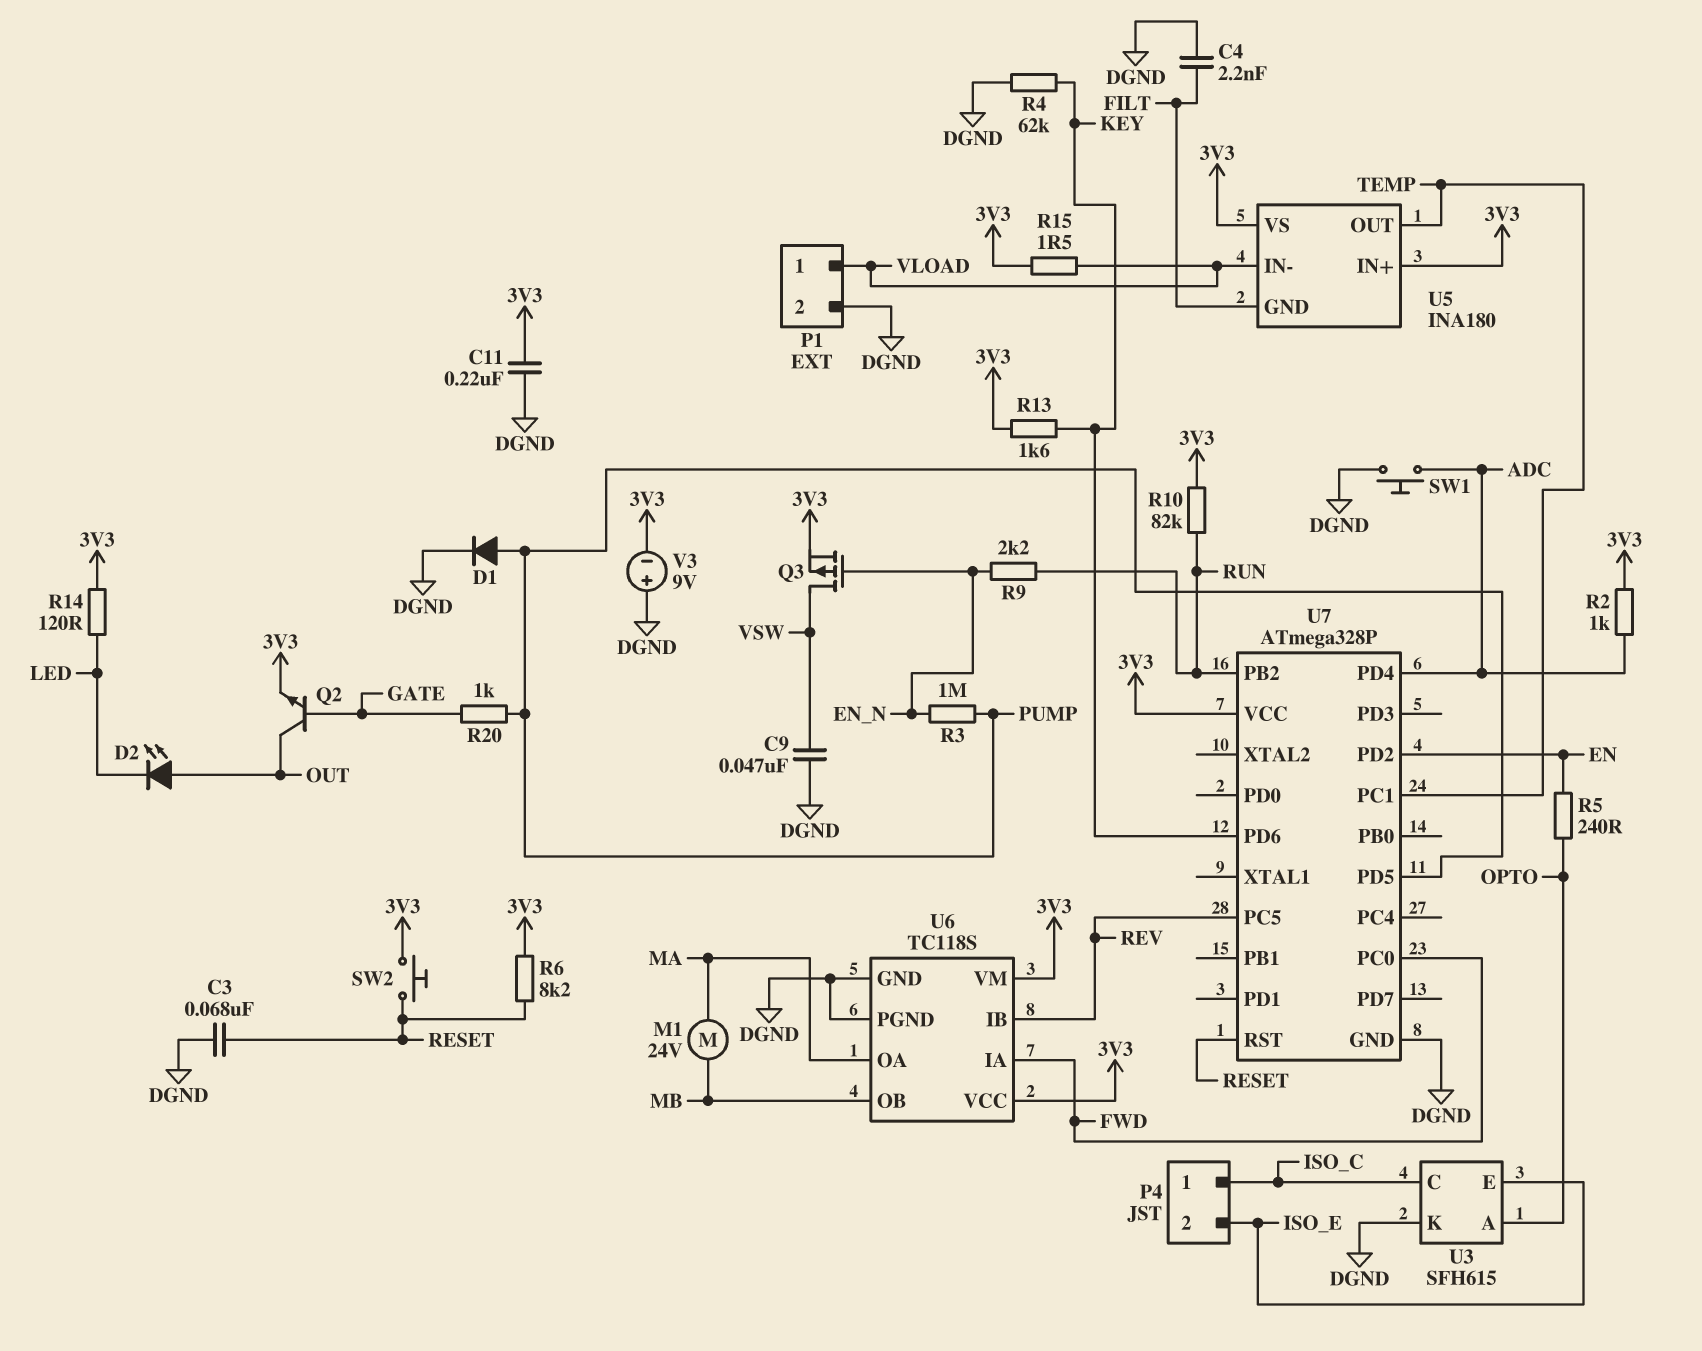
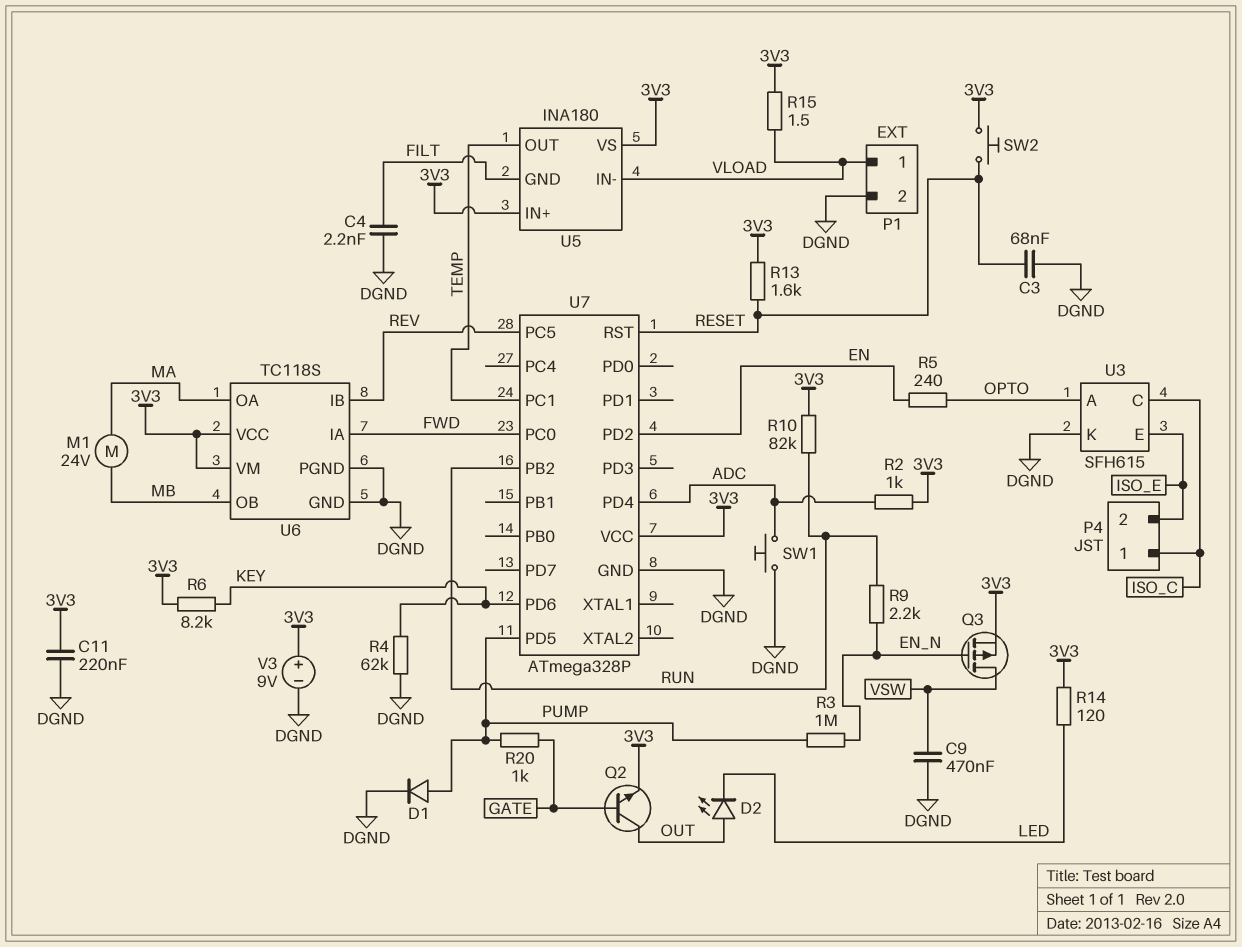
C9: 47nF (DGND, VSW) -> 470nF (DGND, VSW)
R6: 8.2k (3V3, RESET) -> 8.2k (3V3, KEY)
R13: 1.6k (3V3, KEY) -> 1.6k (3V3, RESET)
V3: 9V (plus DGND, minus 3V3) -> 9V (plus 3V3, minus DGND)

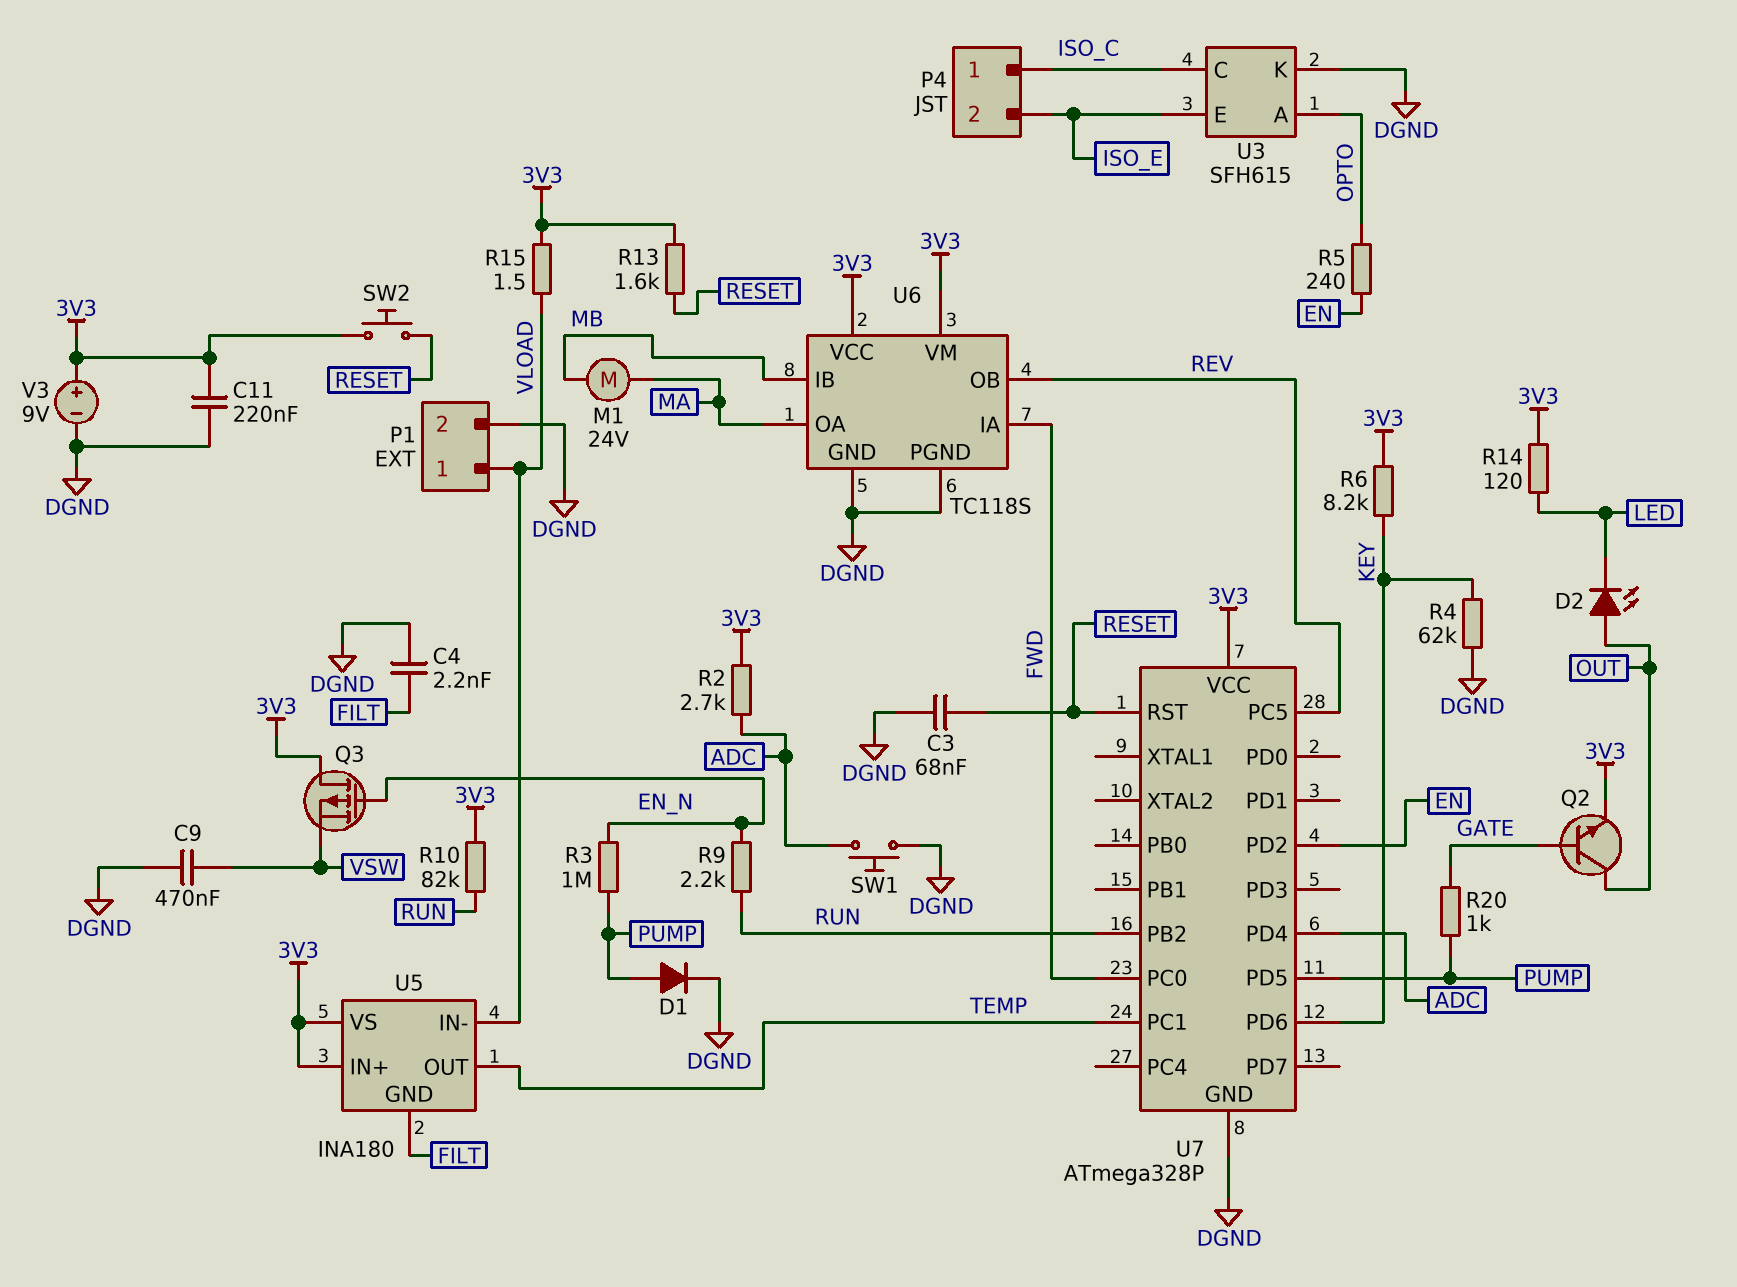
Q3: PMOS (G EN_N, D VSW, S 3V3) -> PMOS (G EN_N, D 3V3, S VSW)
R2: 1k (3V3, ADC) -> 2.7k (3V3, ADC)
U6 pin IB: REV -> MB
U6 pin OB: MB -> REV

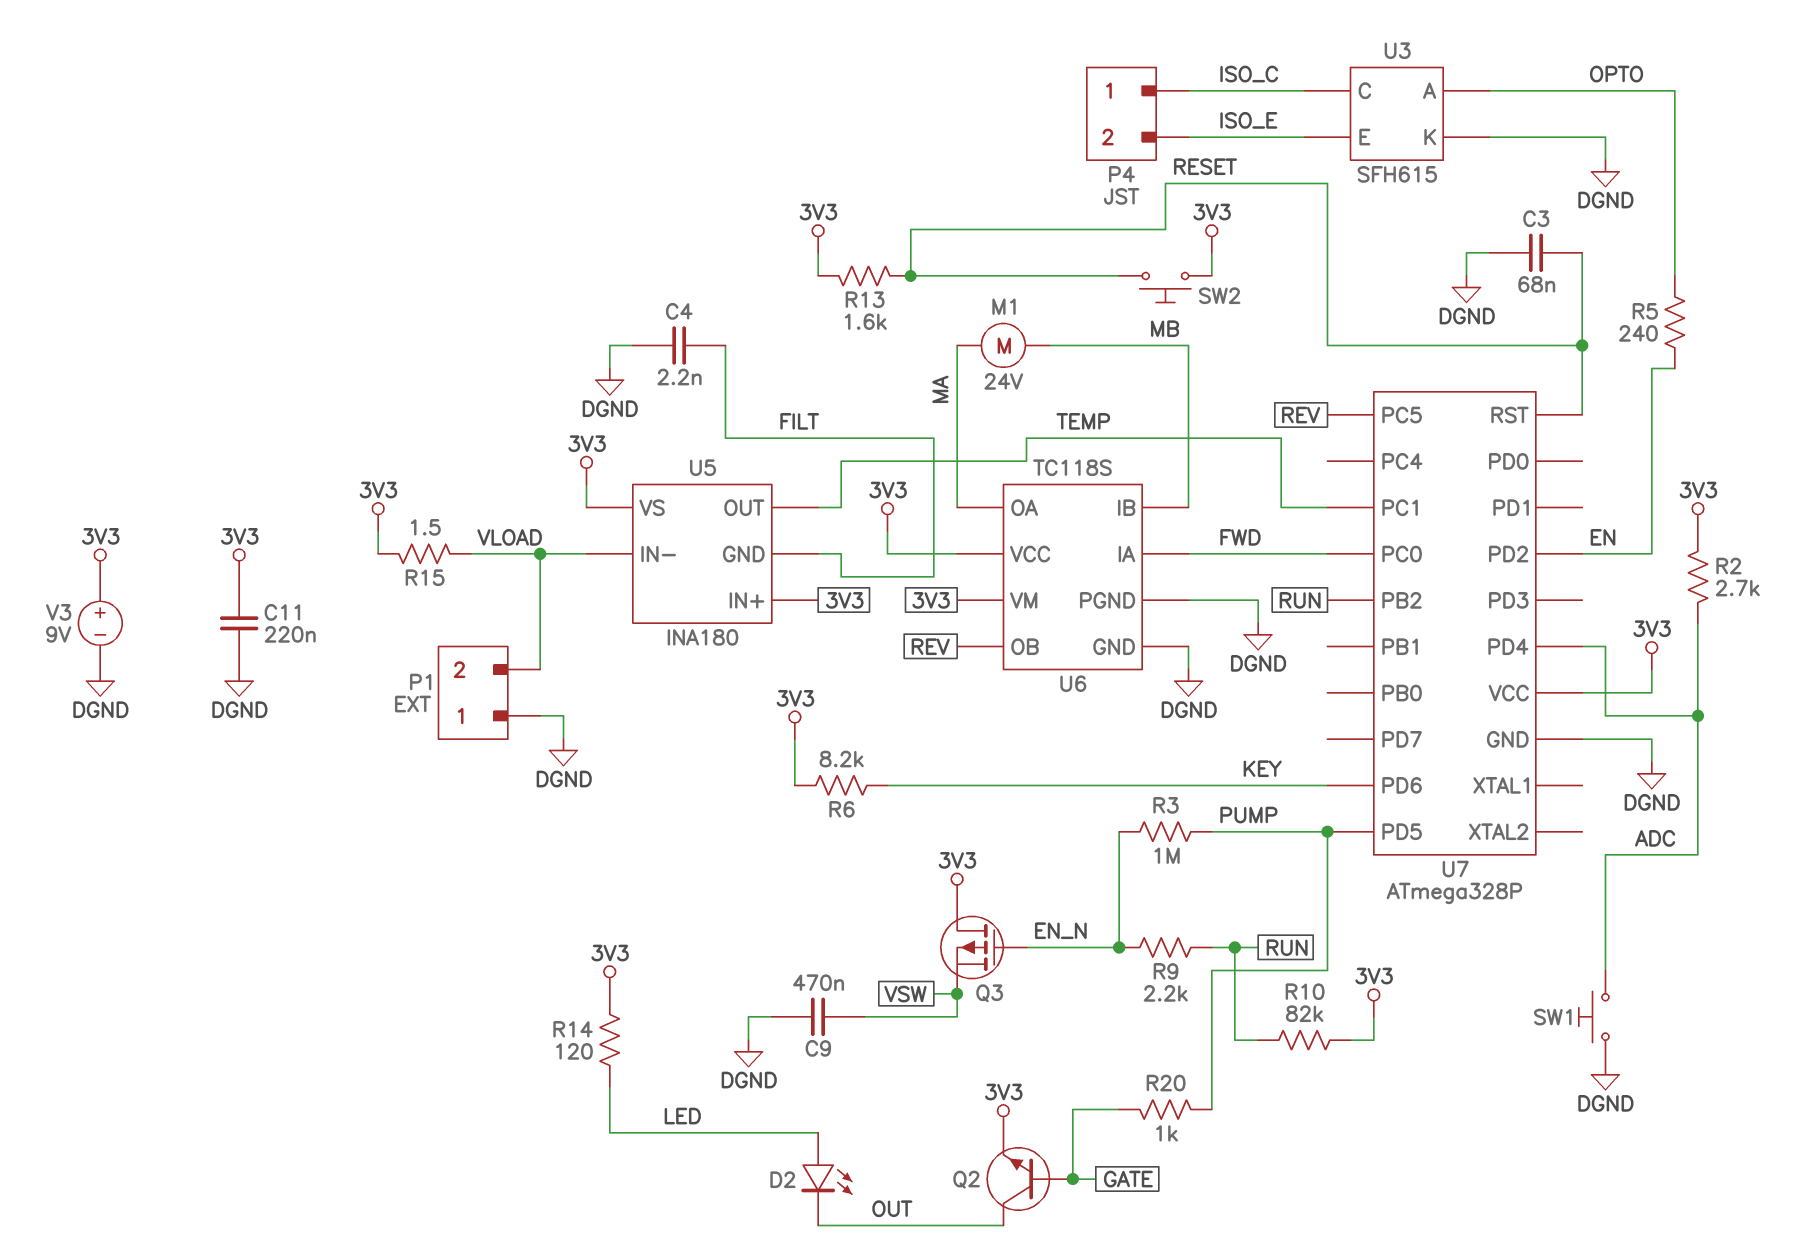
D1: diode (A PUMP, K DGND) -> none
D2: LED (A OUT, K LED) -> LED (A LED, K OUT)
P1 pin 1: VLOAD -> DGND
P1 pin 2: DGND -> VLOAD
R4: 62k (DGND, KEY) -> none

